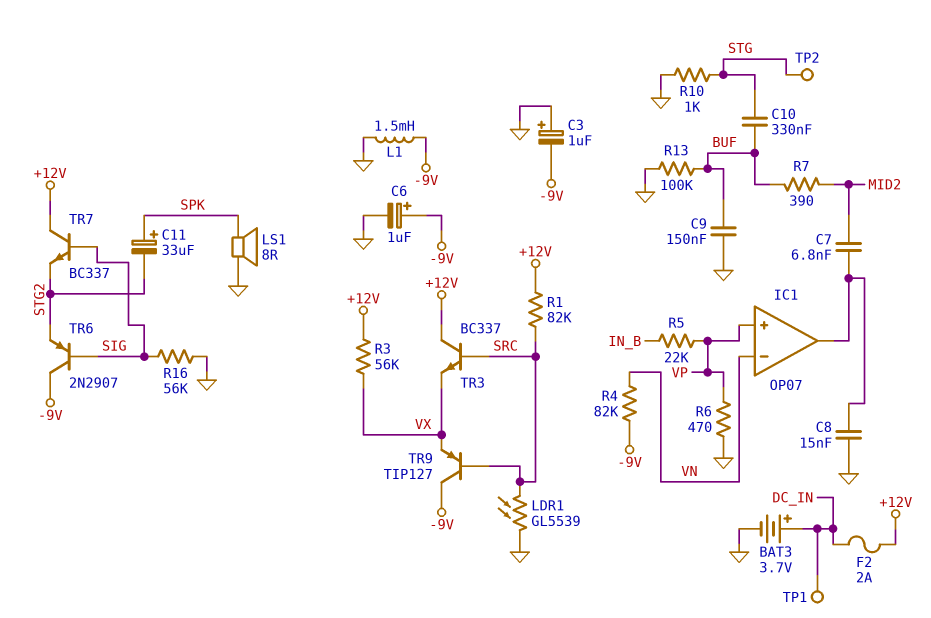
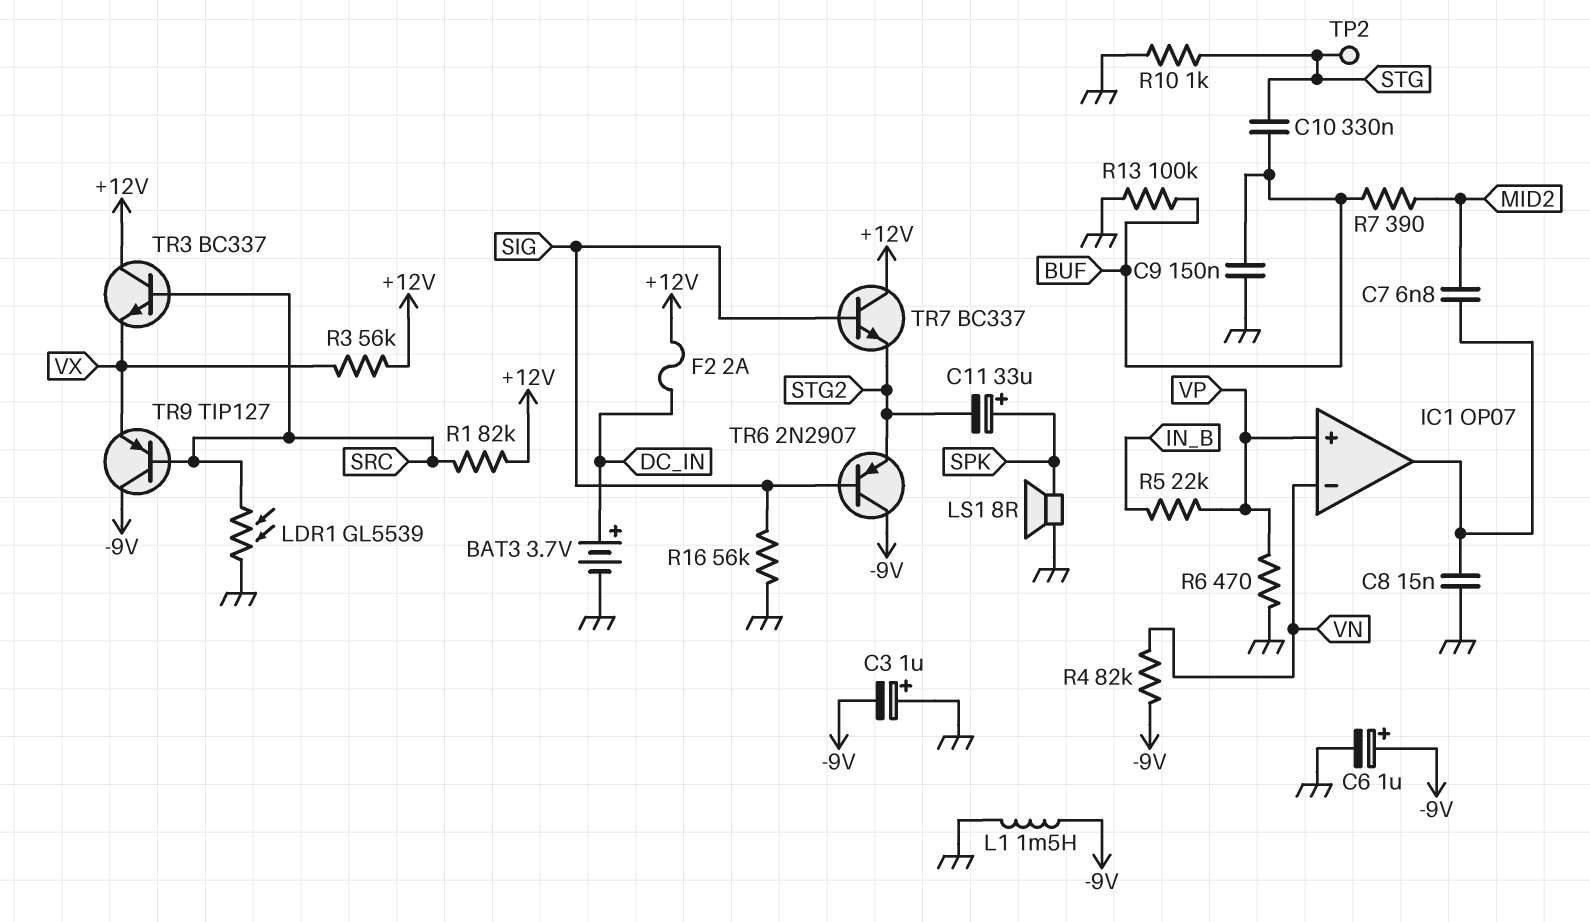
TP1: test point (DC_IN) -> none

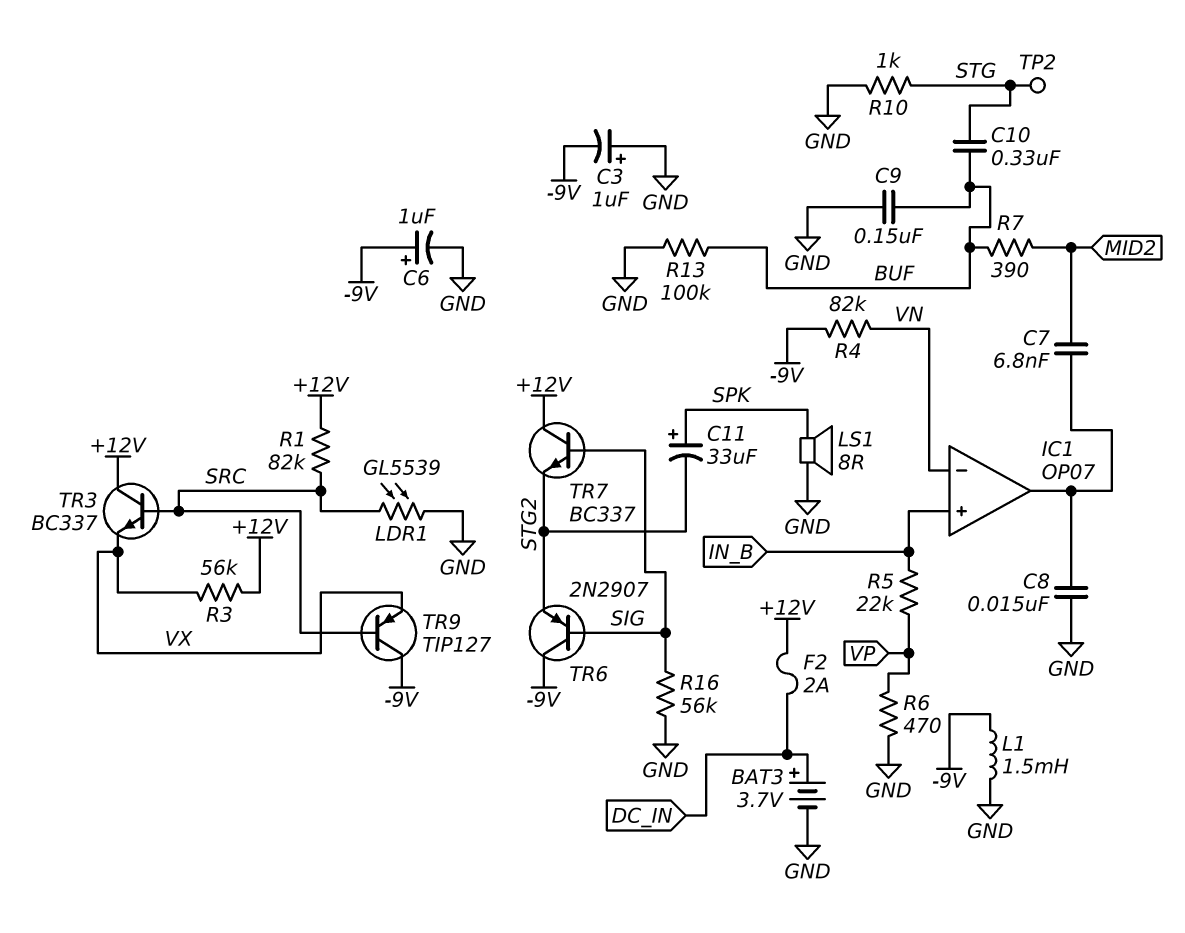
IC1 pin in+: VP -> IN_B

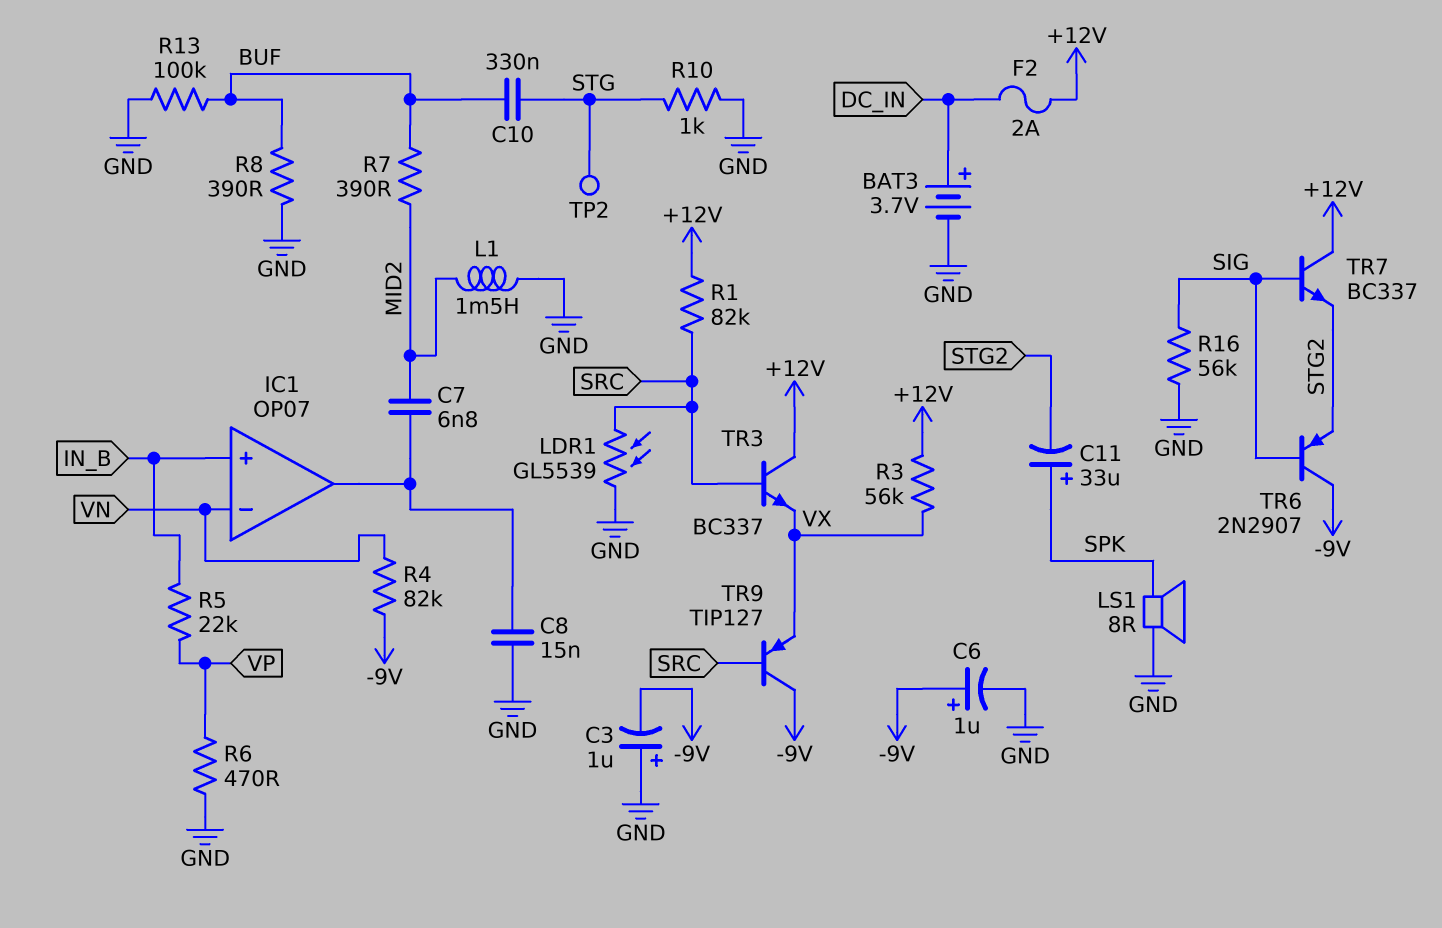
C9: 150nF (BUF, GND) -> none
L1: 1.5mH (-9V, GND) -> 1.5mH (GND, MID2)
R8: none -> 390 (BUF, GND)

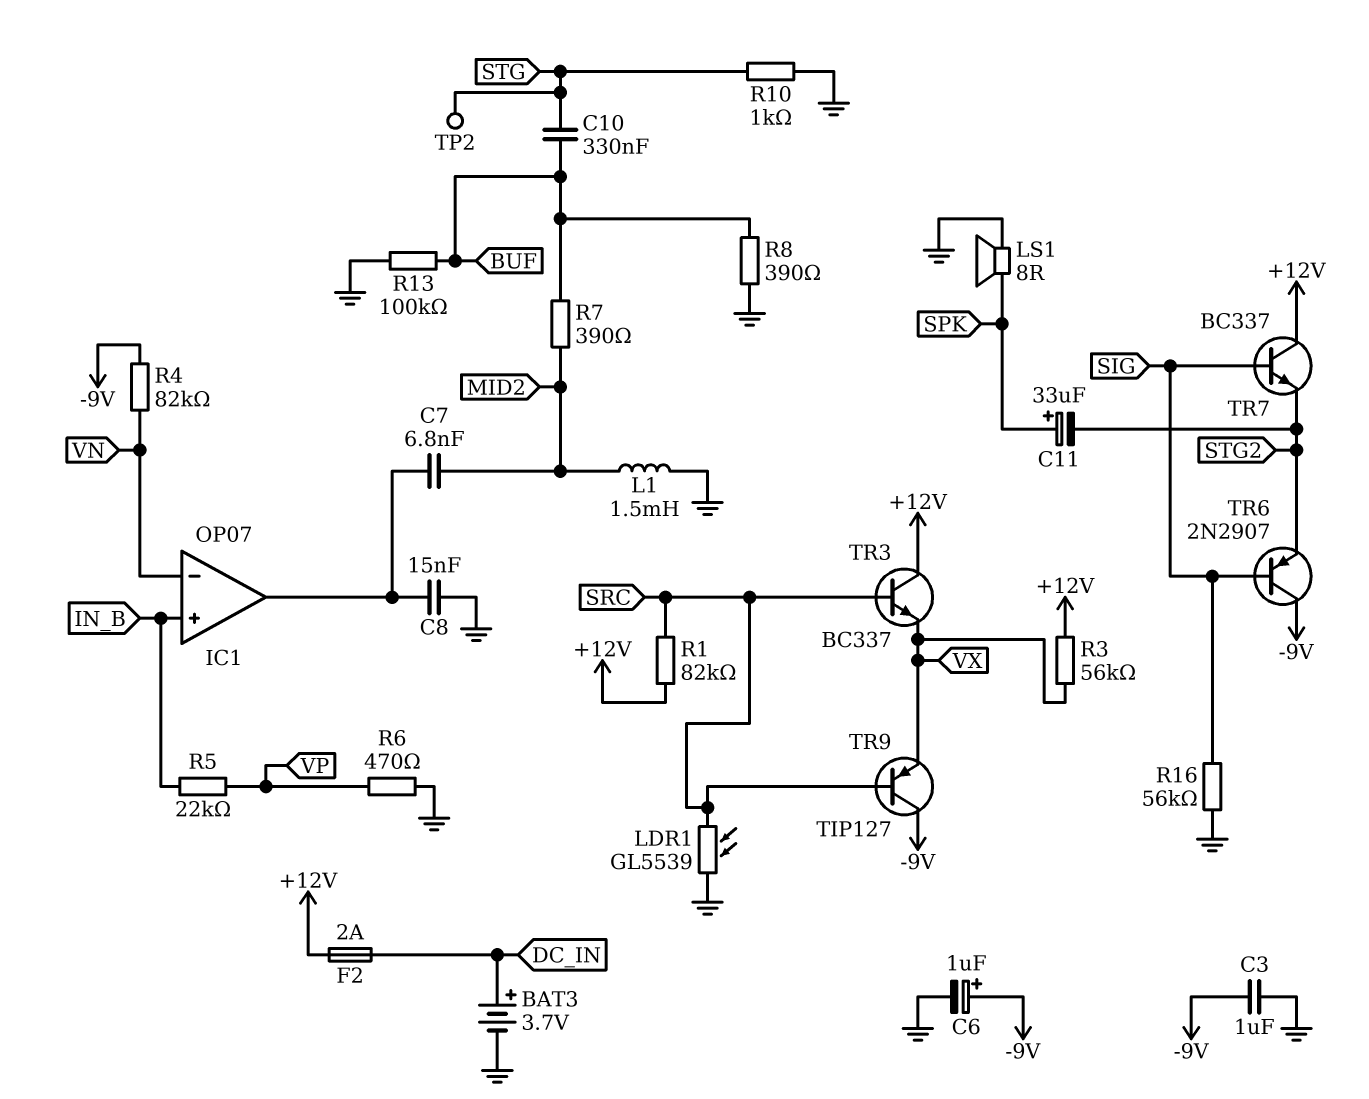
C3: 1uF (plus GND, minus -9V) -> 1uF (-9V, GND)

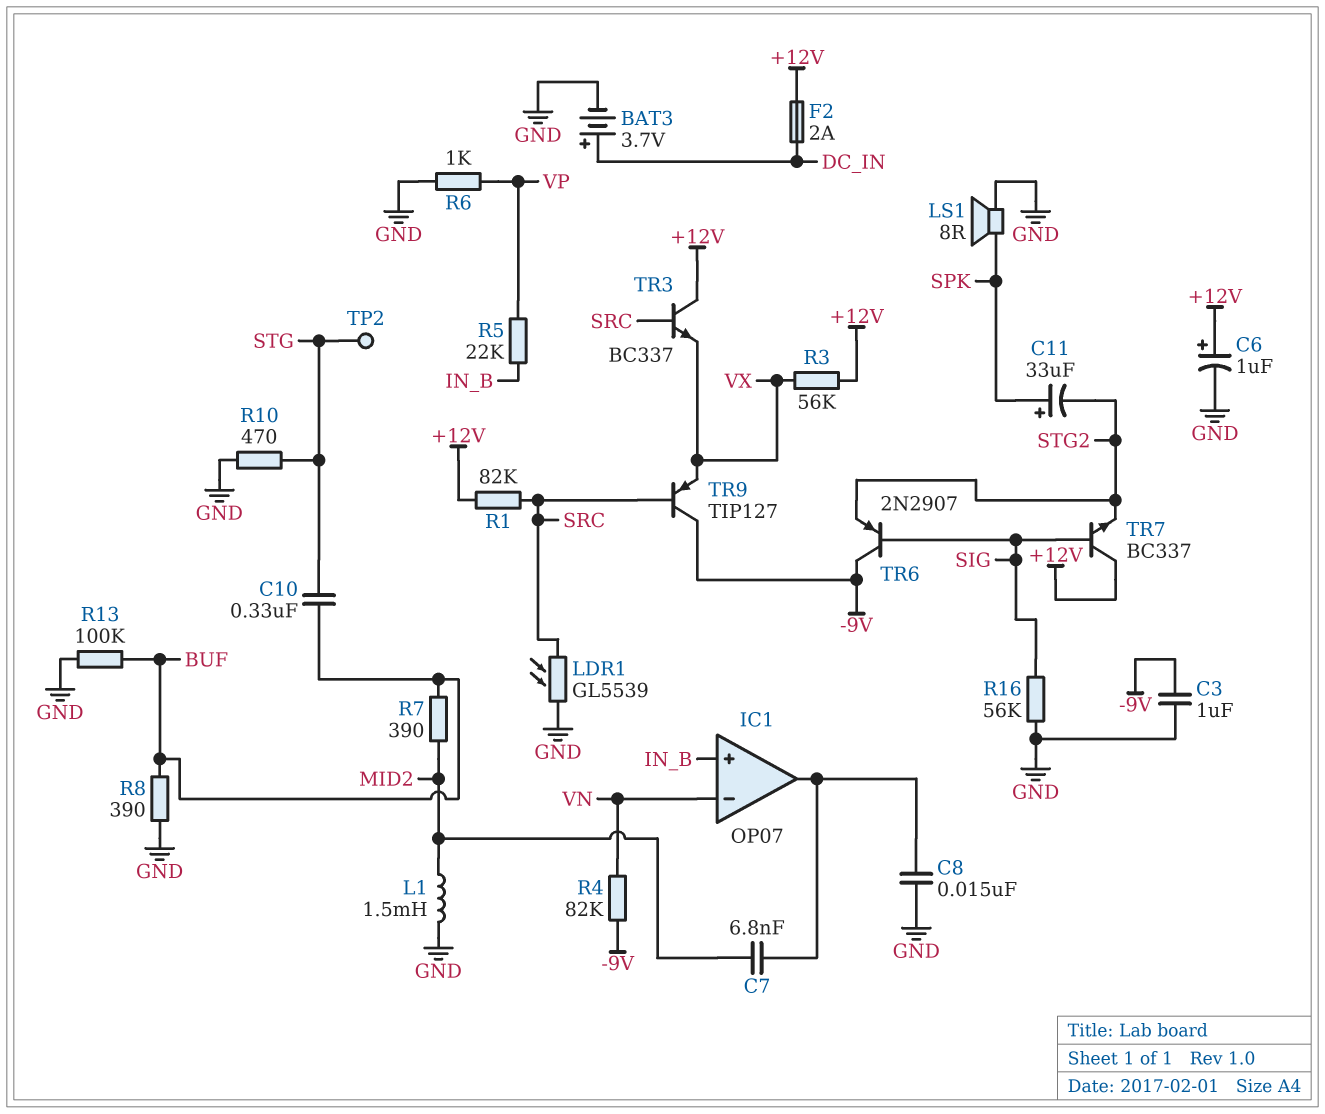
C6: 1uF (plus -9V, minus GND) -> 1uF (plus +12V, minus GND)
R6: 470 (GND, VP) -> 1k (GND, VP)
R10: 1k (GND, STG) -> 470 (GND, STG)

